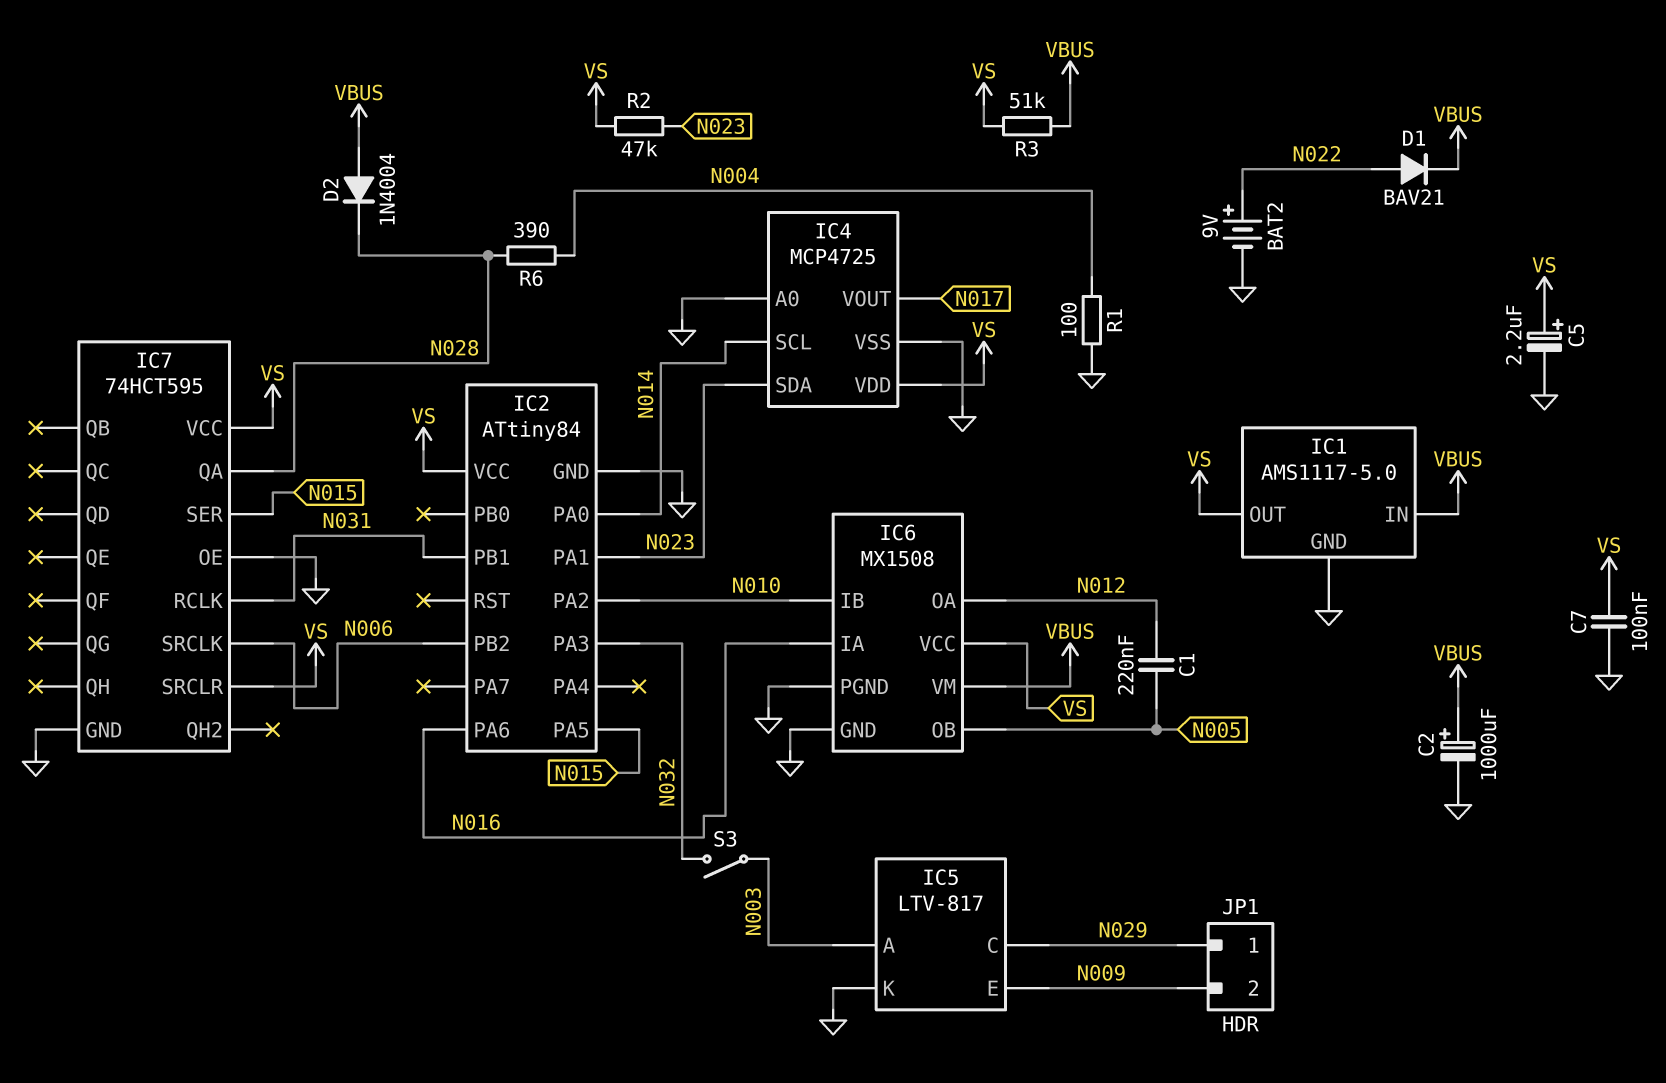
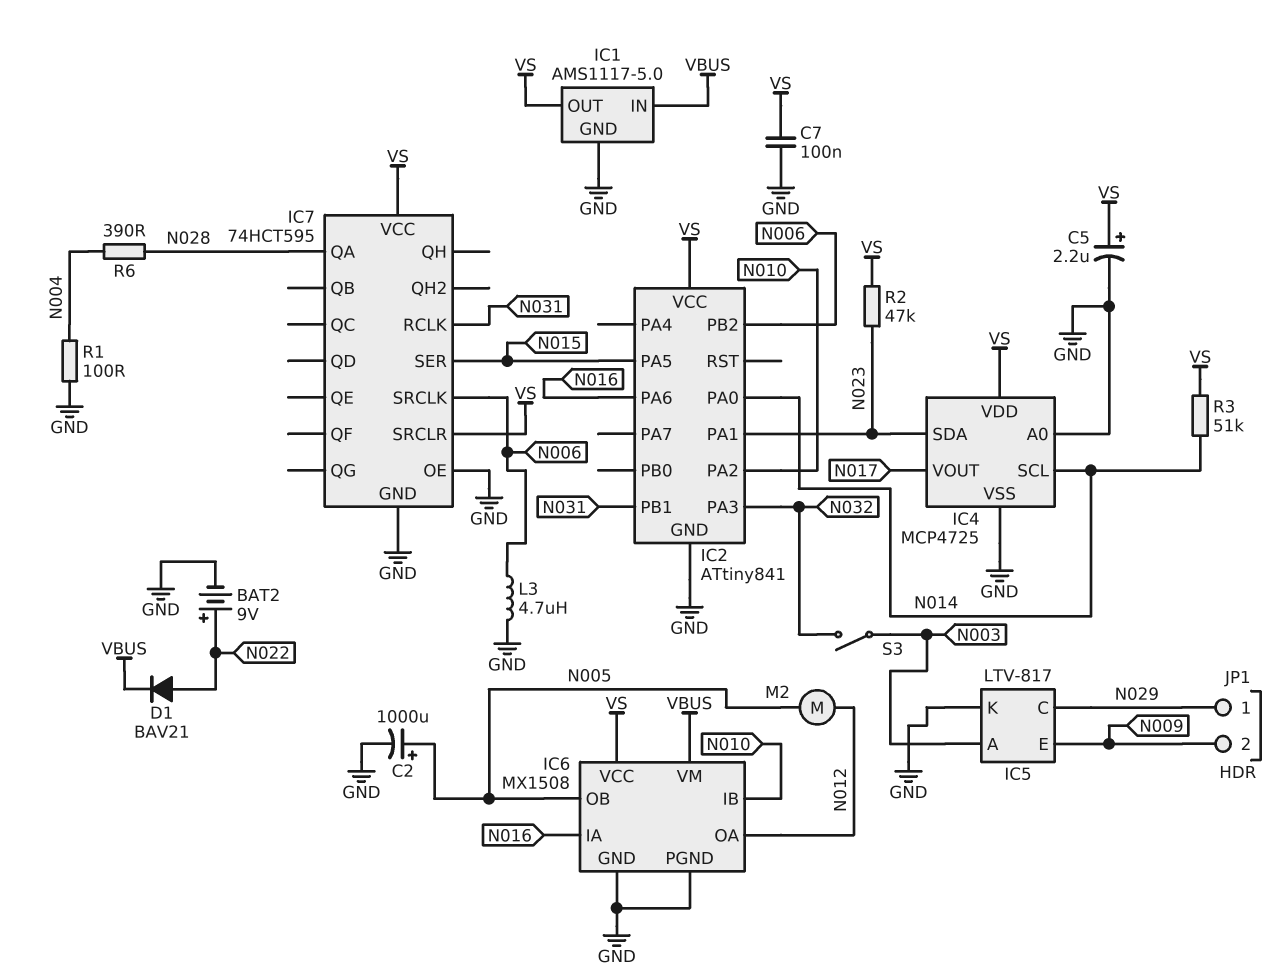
C1: 220nF (N005, N012) -> none
C2: 1000uF (plus VBUS, minus GND) -> 1000uF (plus N005, minus GND)
D2: diode 1N4004 (A VBUS, K N028) -> none
IC2: ATtiny84 -> ATtiny841
L3: none -> 4.7uH (GND, N006)
M2: none -> motor (N005, N012)
R3: 51k (VBUS, VS) -> 51k (N014, VS)

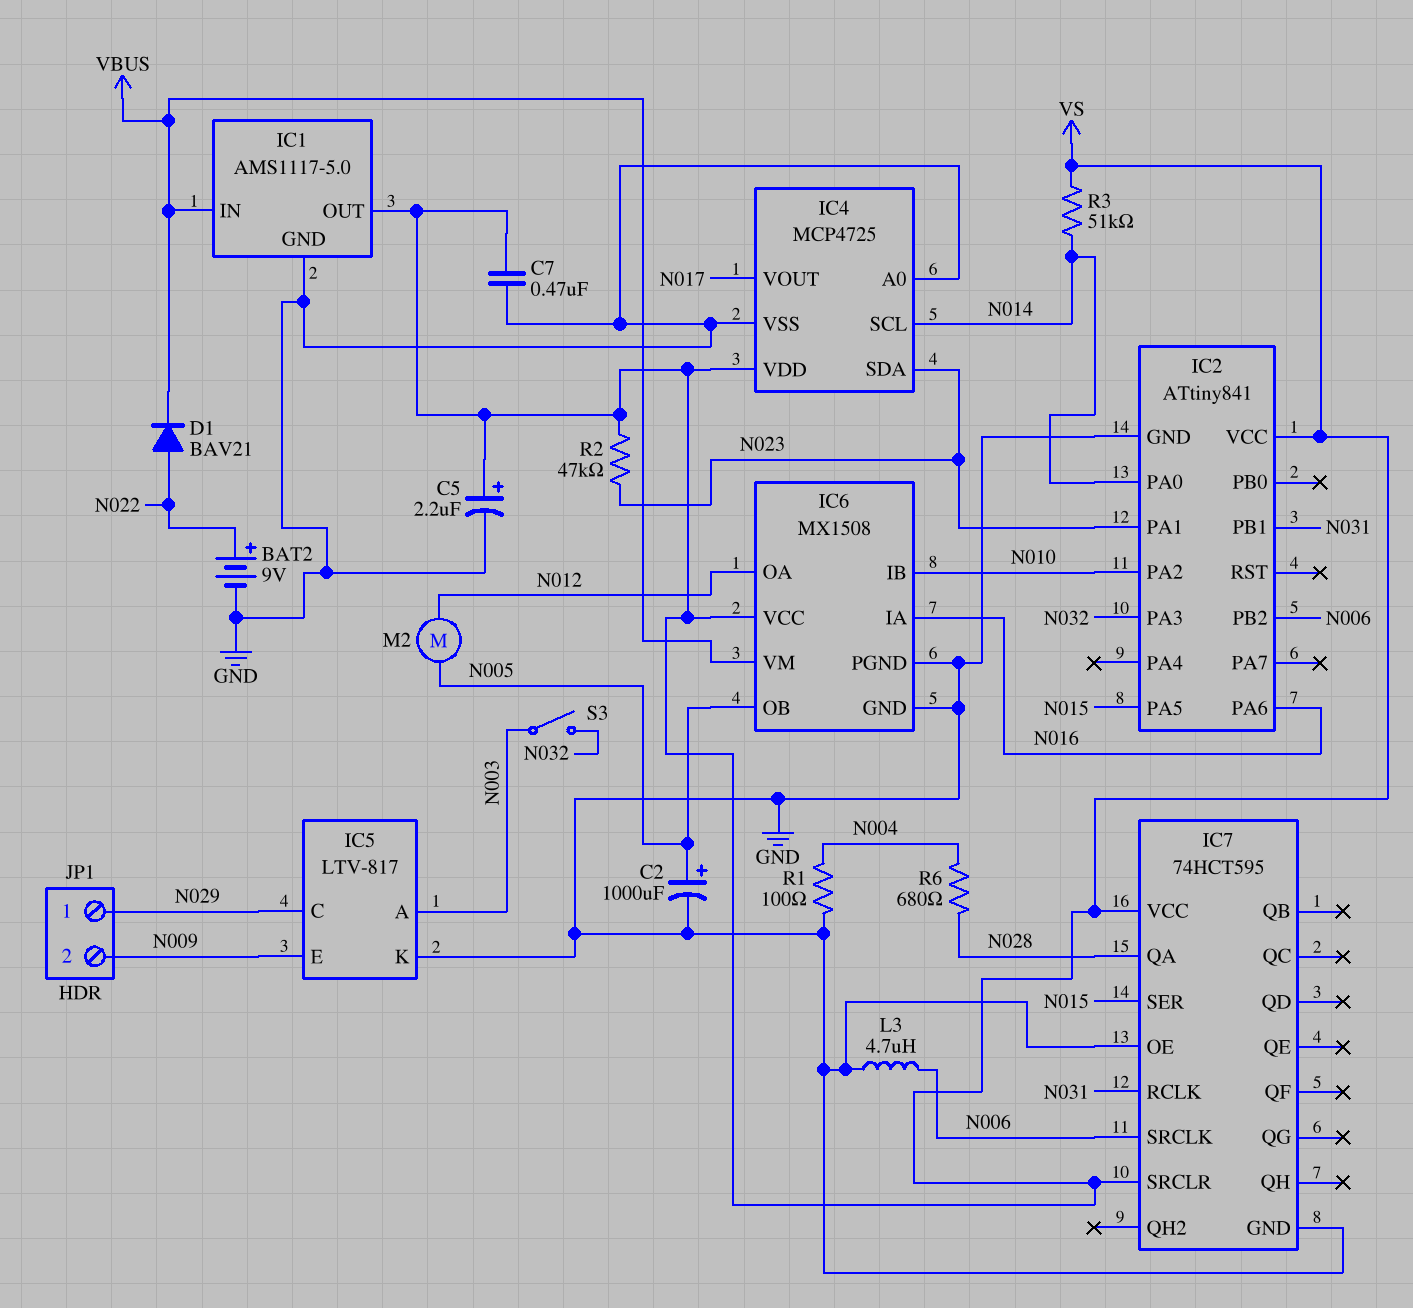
C7: 100nF (GND, VS) -> 470nF (GND, VS)
R6: 390 (N004, N028) -> 680 (N004, N028)

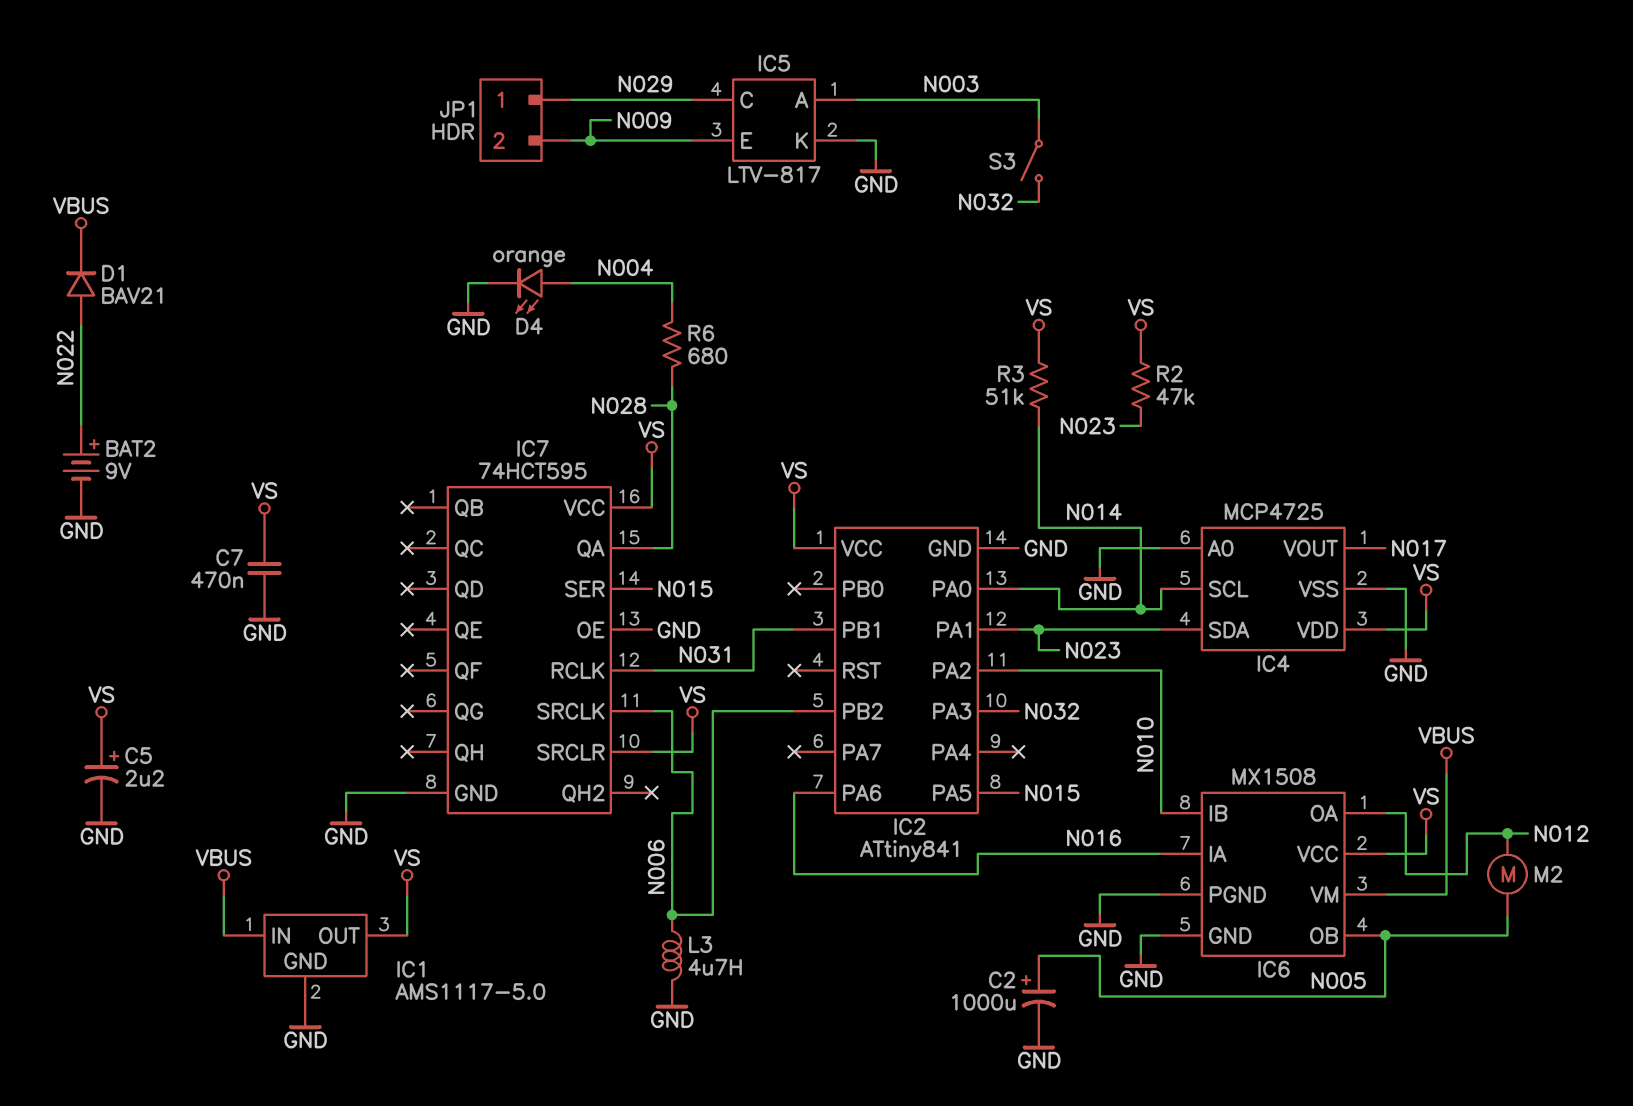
D4: none -> LED orange (A N004, K GND)
R1: 100 (GND, N004) -> none

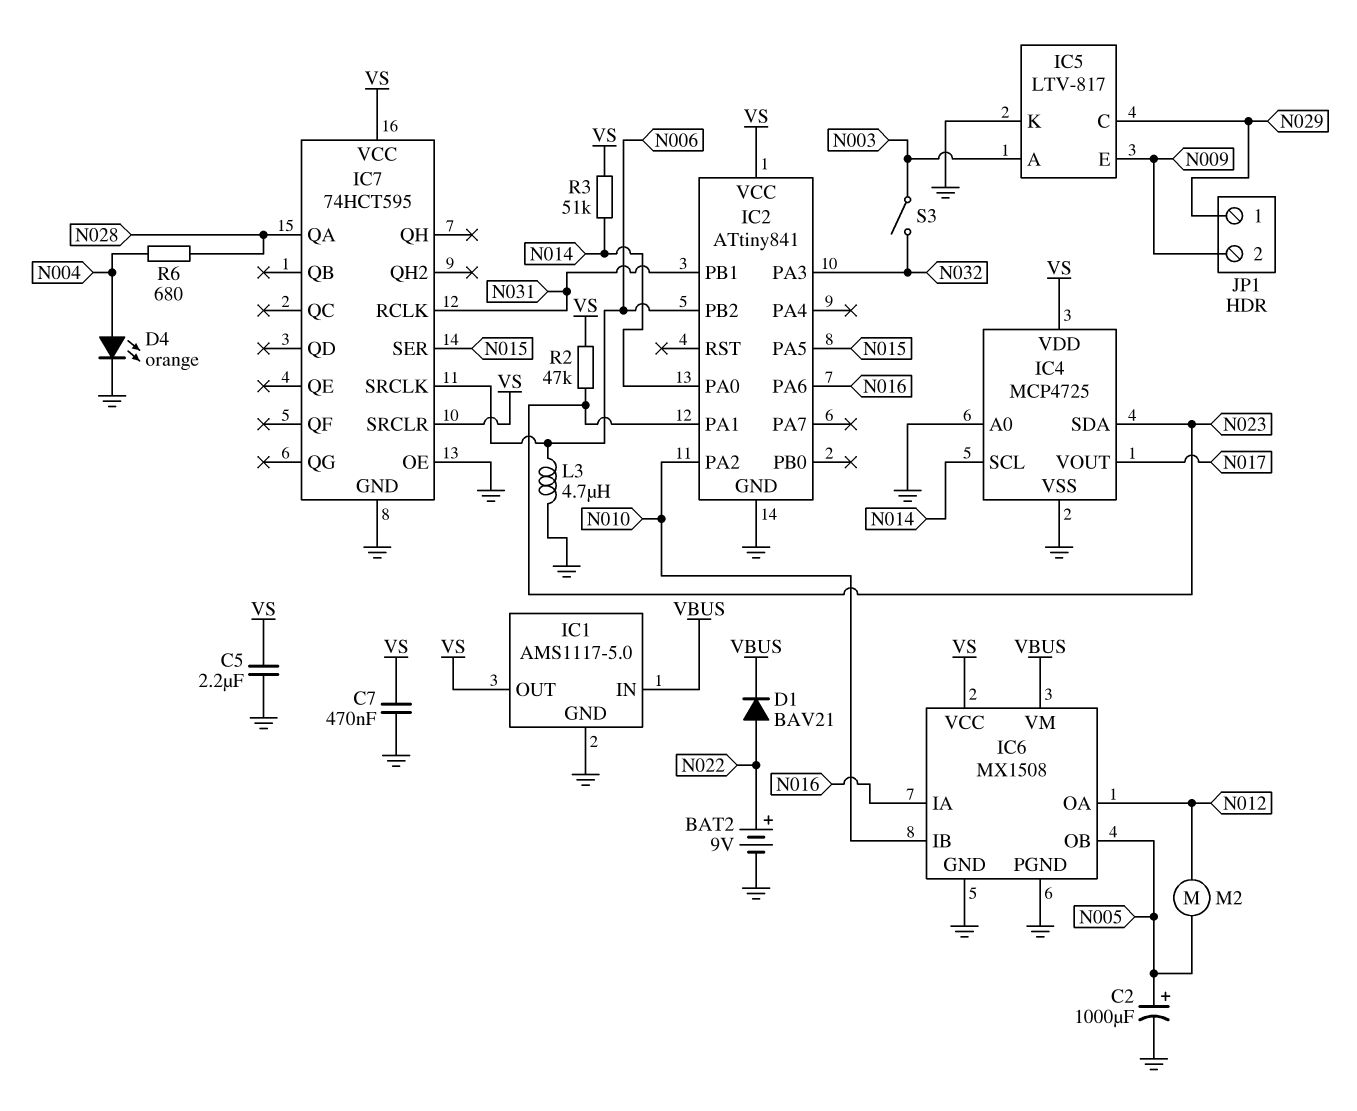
C5: 2.2uF (plus VS, minus GND) -> 2.2uF (GND, VS)

